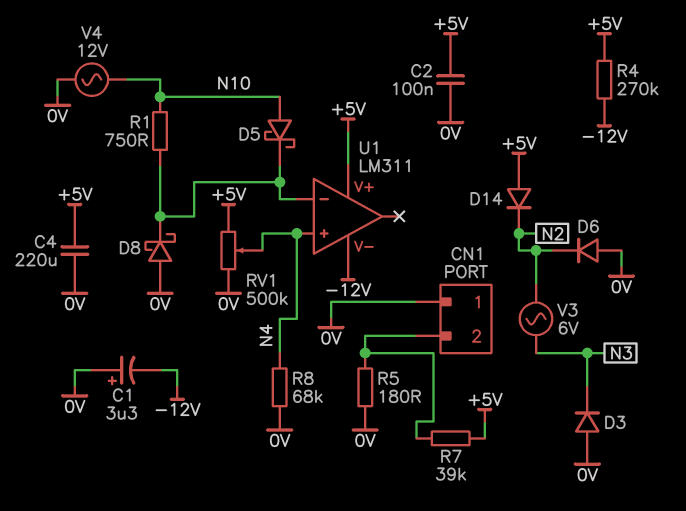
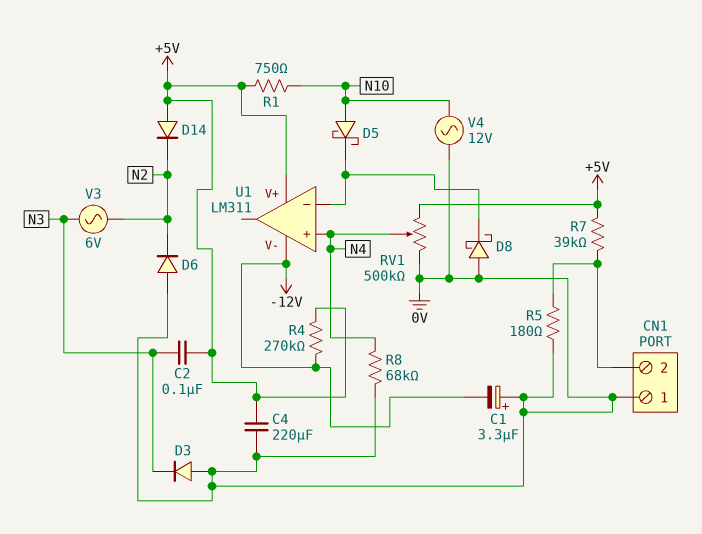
C2: 100nF (+5V, 0V) -> 100nF (+5V, N3)
R1: 750 (N10, U1/in-) -> 750 (+5V, N10)

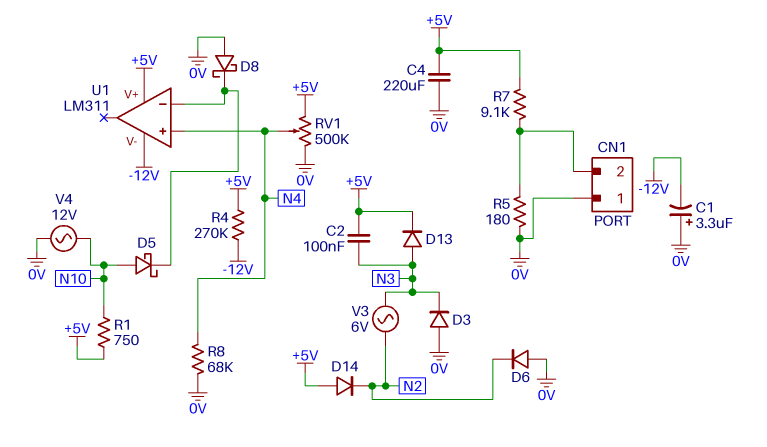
D13: none -> diode (A N3, K +5V)
R7: 39k (+5V, CN1/2) -> 9.1k (+5V, CN1/2)

